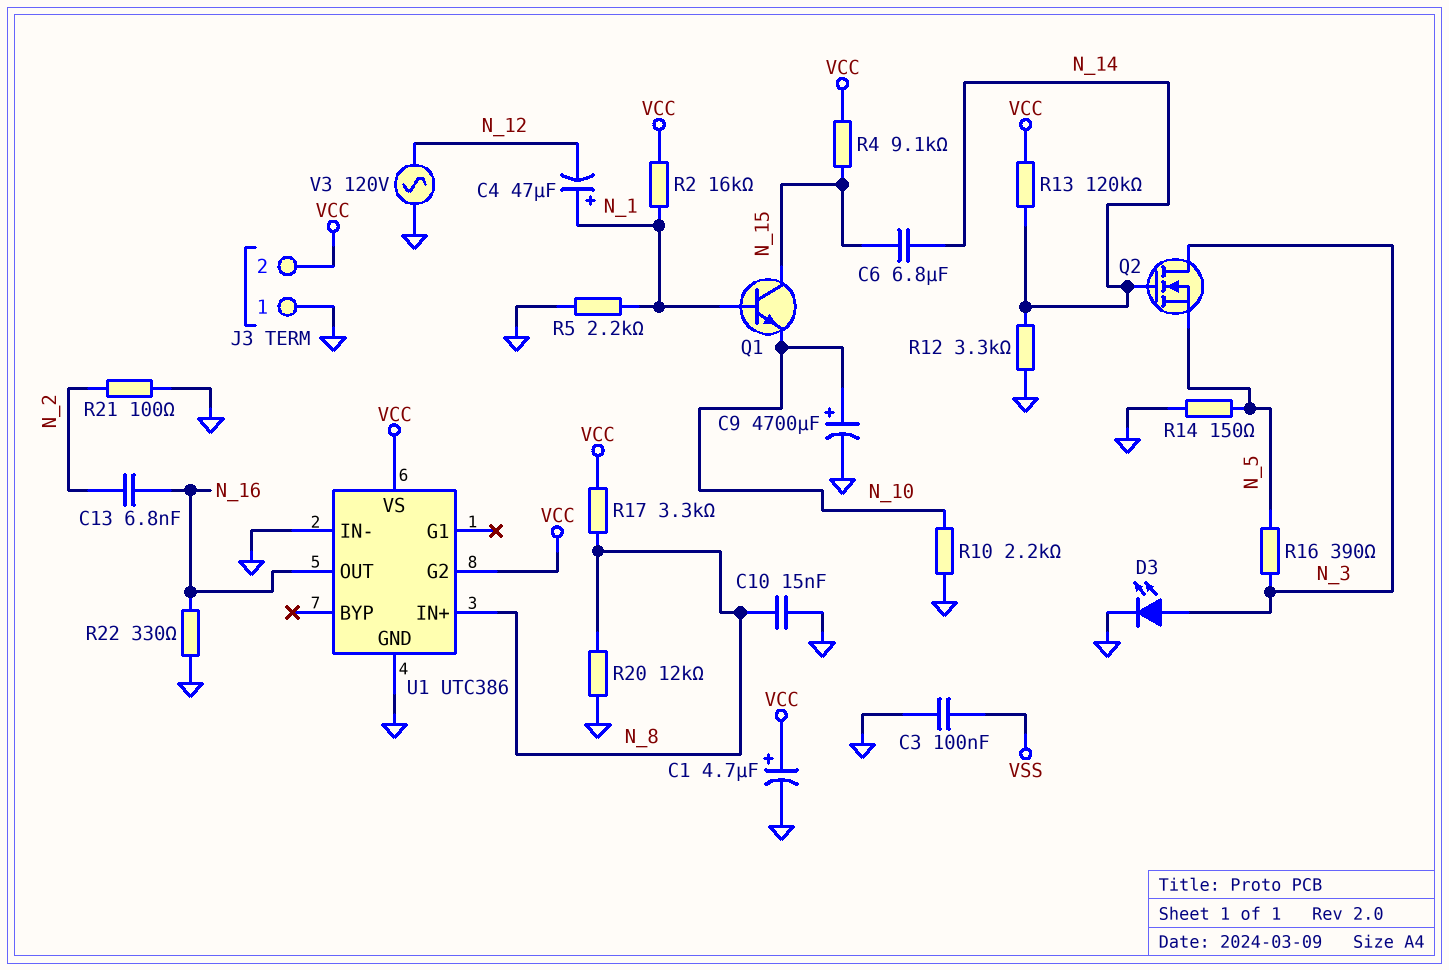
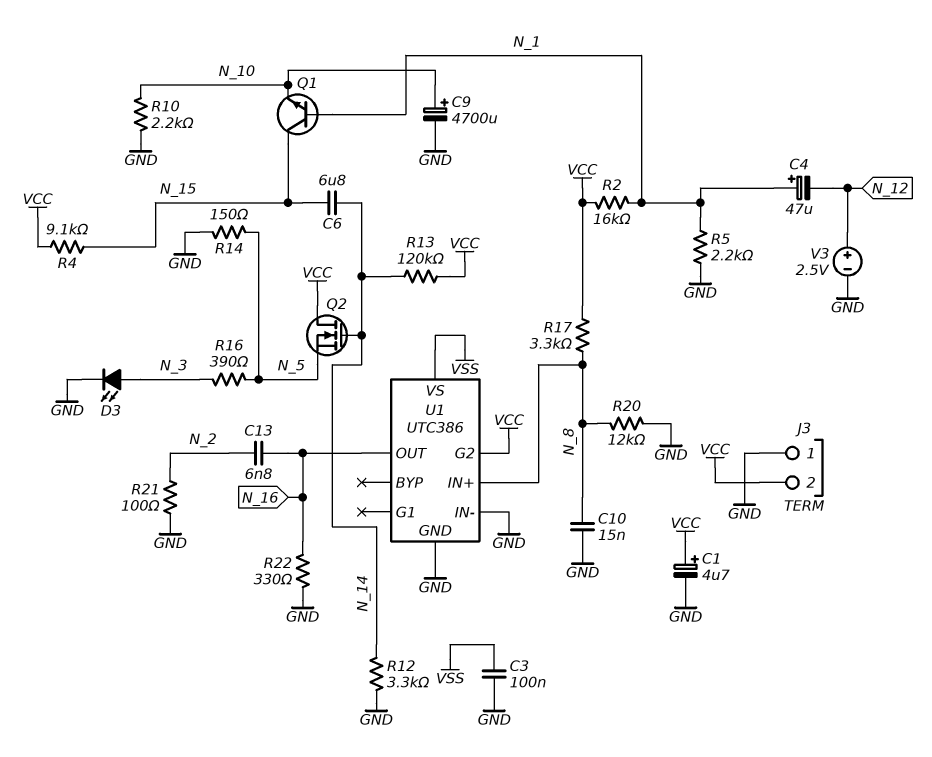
Q2: NMOS (G N_14, D N_3, S N_5) -> NMOS (G N_14, D VCC, S N_5)
U1 pin VS: VCC -> VSS
V3: AC 120V (GND, N_12) -> 2.5V (plus N_12, minus GND)

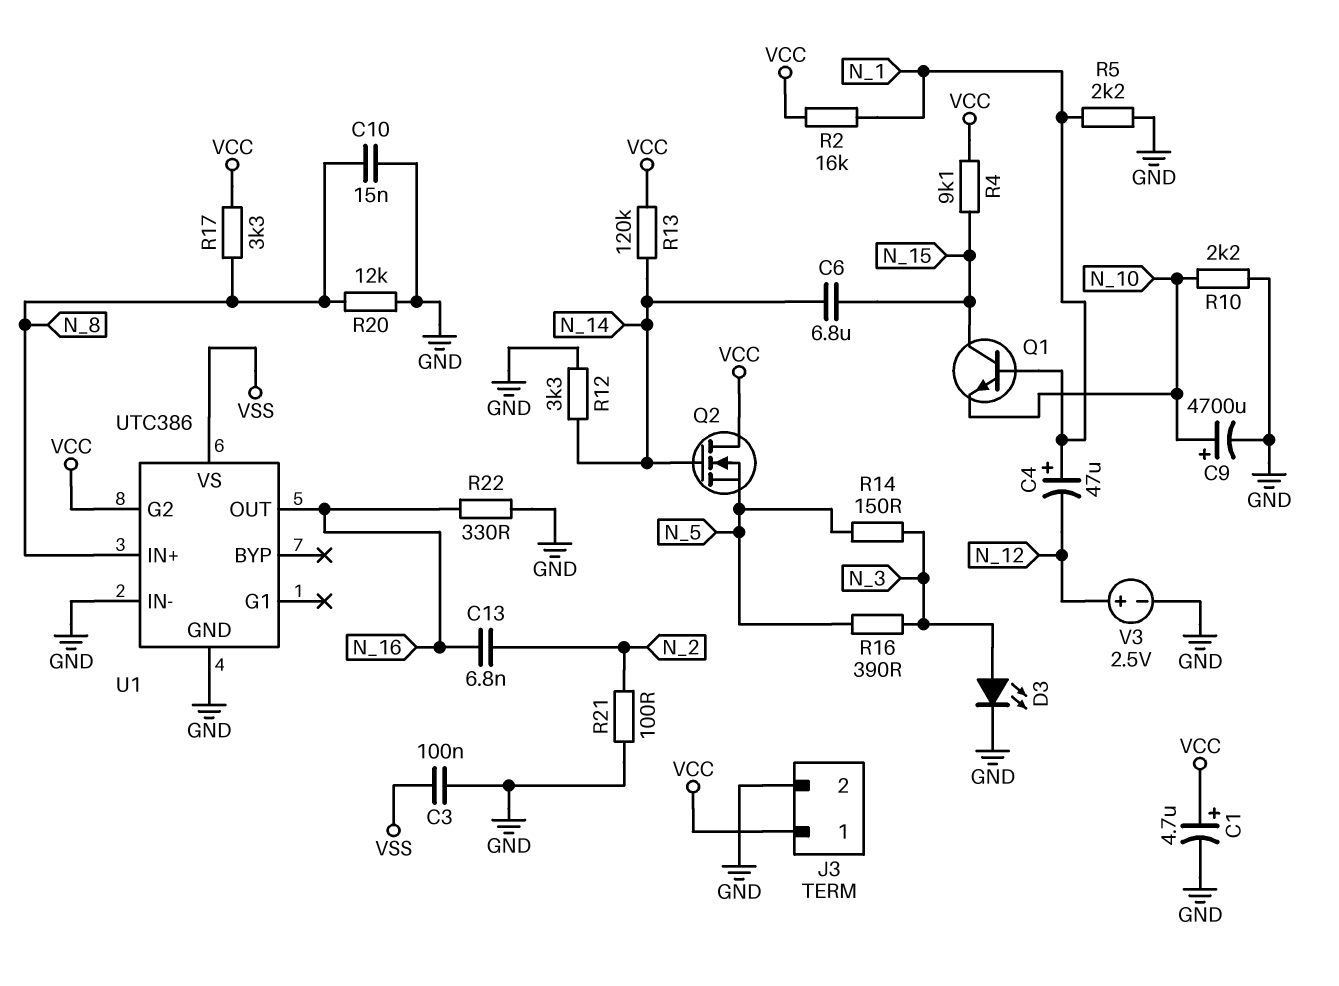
J3 pin 1: GND -> VCC
J3 pin 2: VCC -> GND
R14: 150 (GND, N_5) -> 150 (N_3, N_5)

